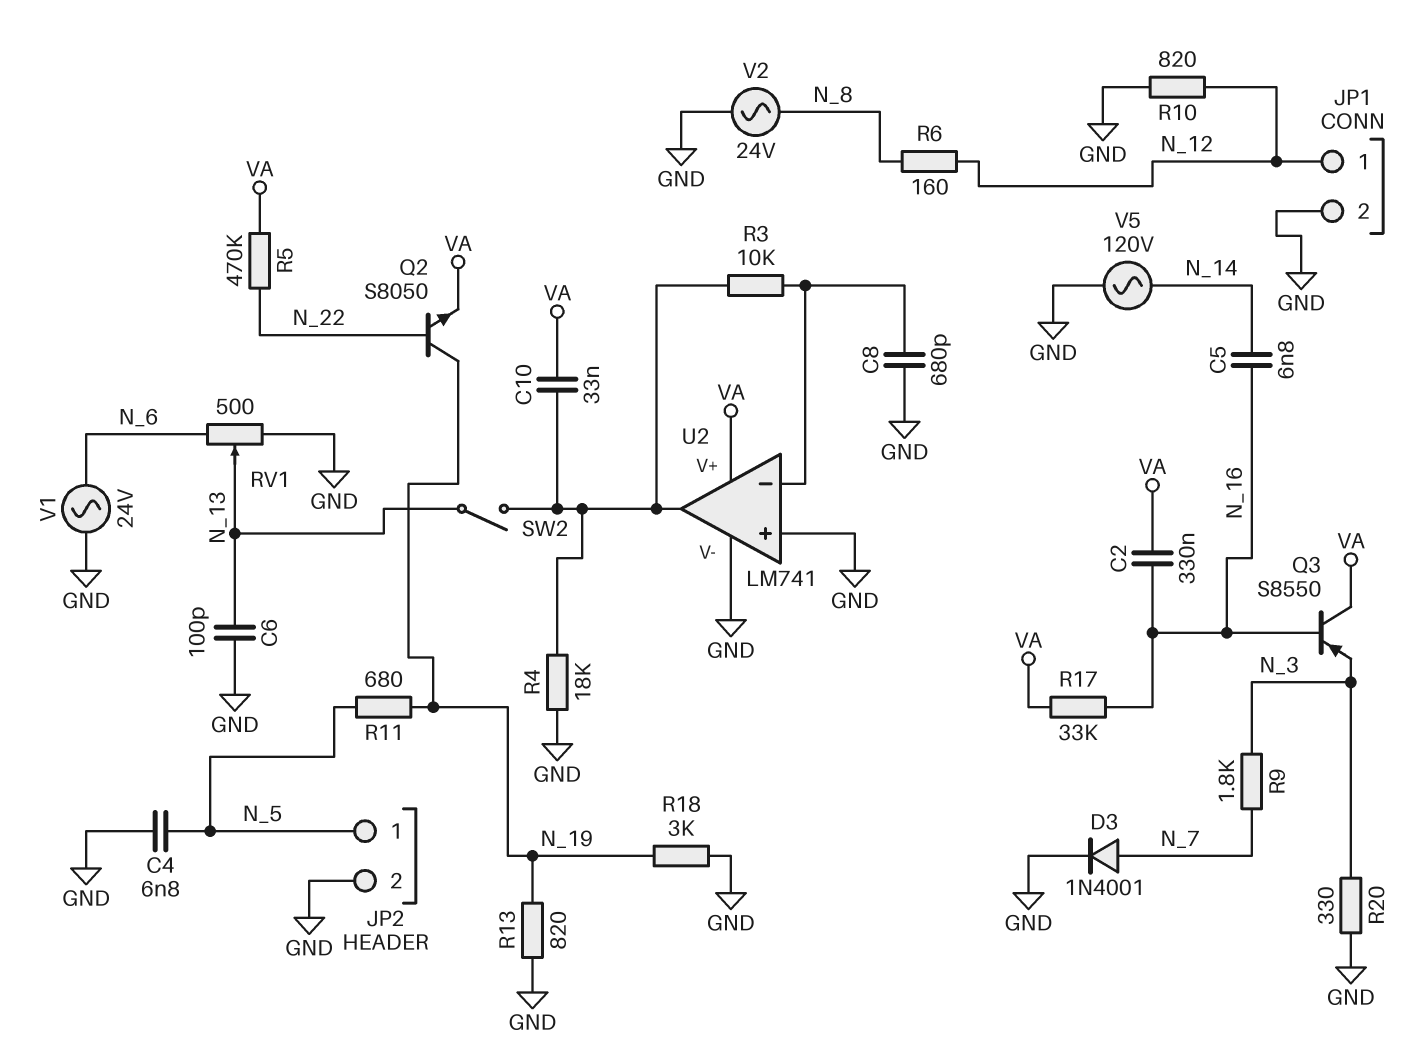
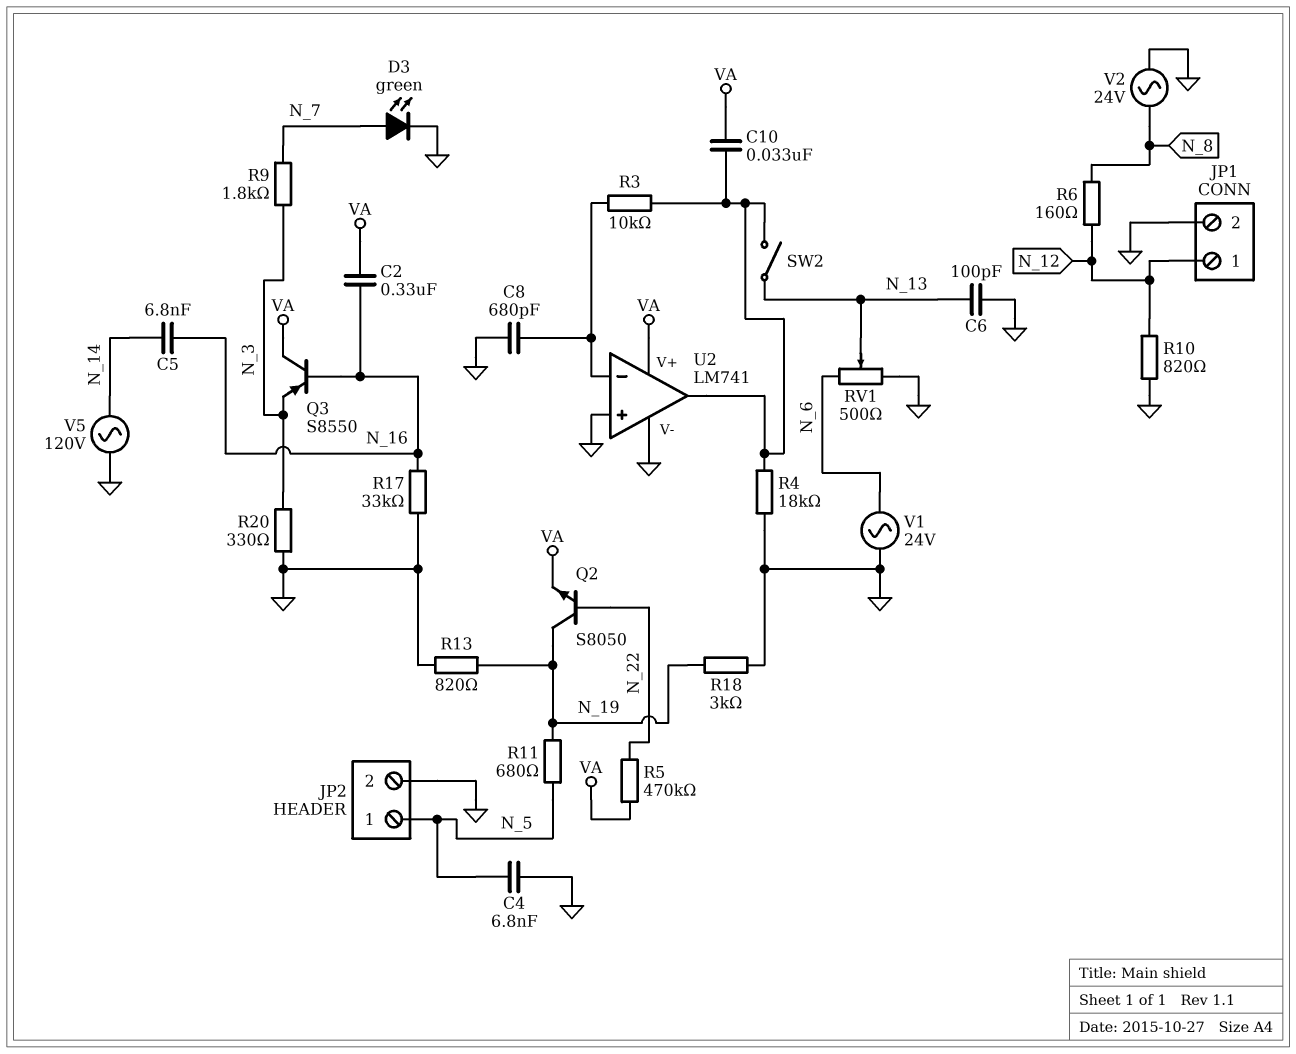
D3: diode 1N4001 (A N_7, K GND) -> LED green (A N_7, K GND)
R17: 33k (N_16, VA) -> 33k (GND, N_16)

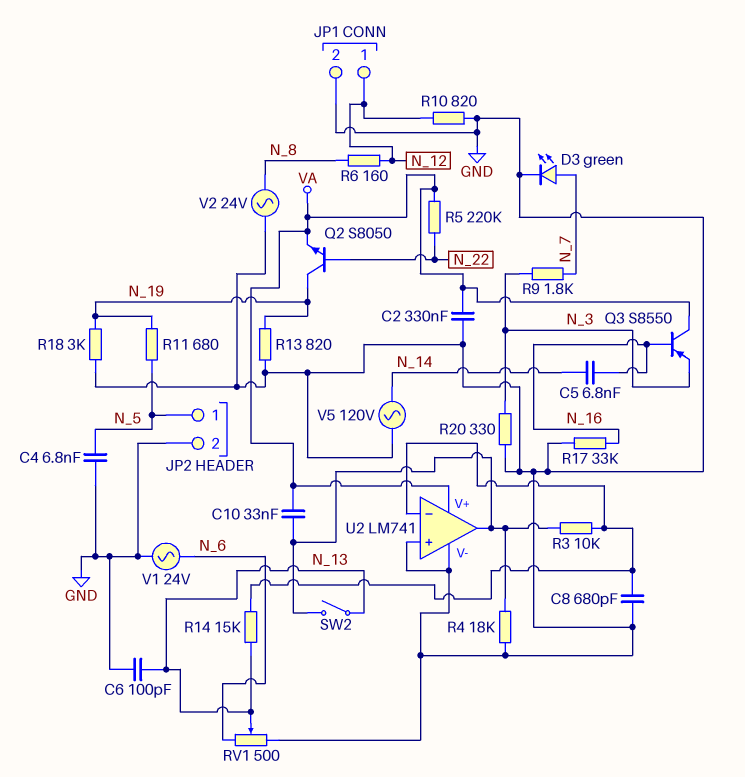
C2: 330nF (N_16, VA) -> 330nF (GND, VA)
R5: 470k (N_22, VA) -> 220k (N_22, VA)
R14: none -> 15k (N_13, U2/in-)

